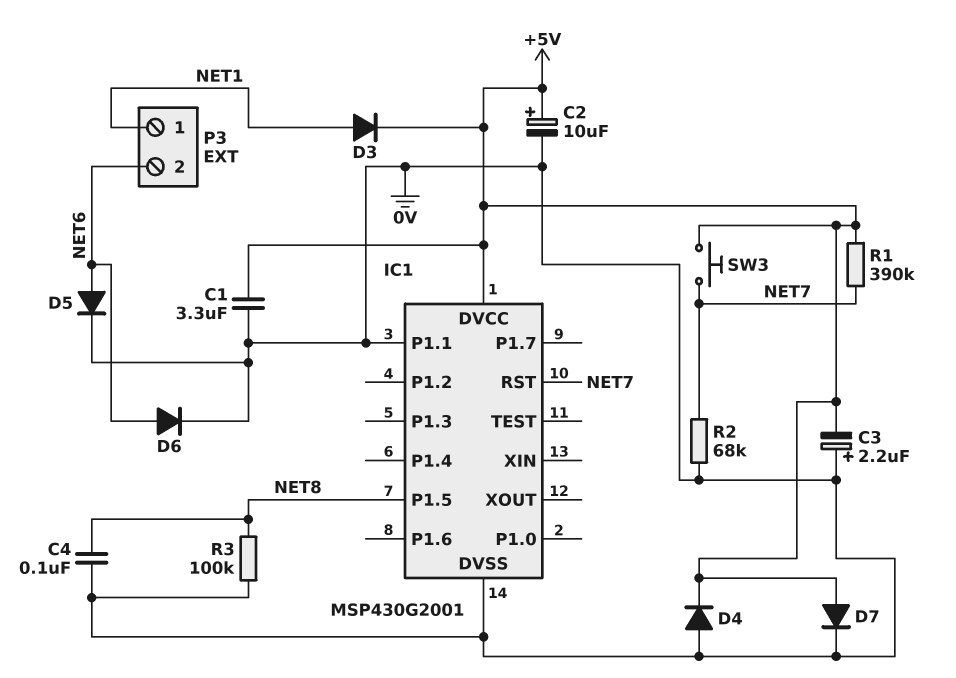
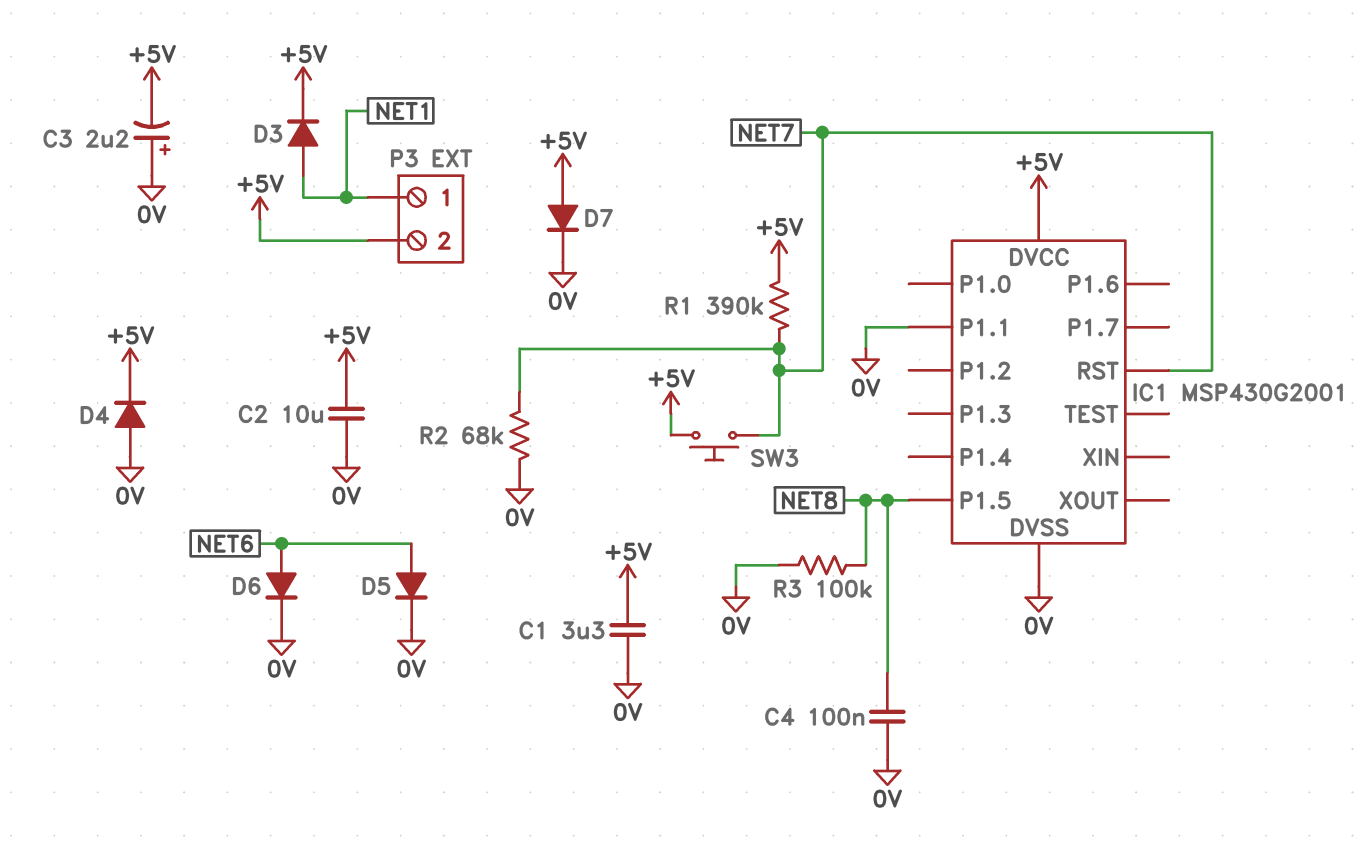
C2: 10uF (plus +5V, minus 0V) -> 10uF (+5V, 0V)
P3 pin 2: NET6 -> +5V

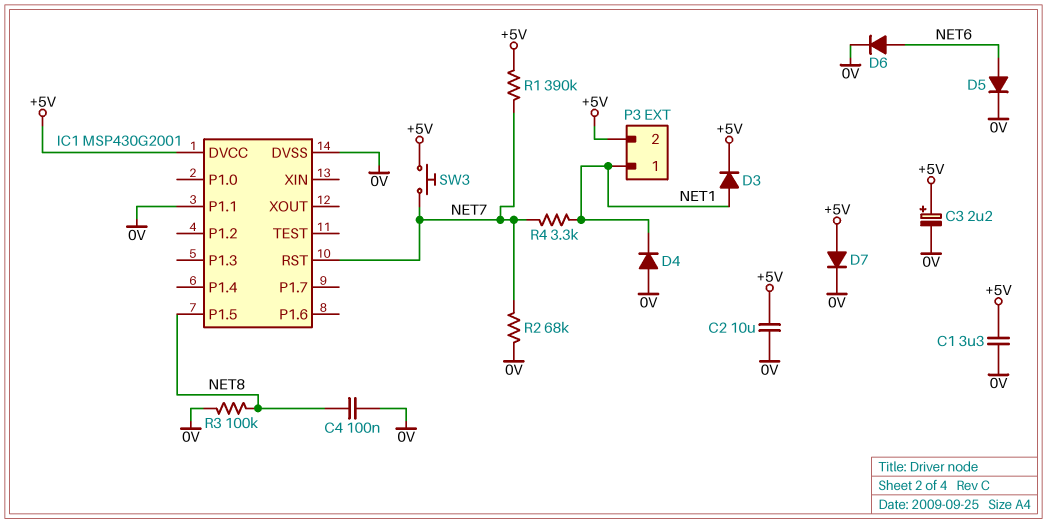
C3: 2.2uF (plus 0V, minus +5V) -> 2.2uF (plus +5V, minus 0V)
D4: diode (A 0V, K +5V) -> diode (A 0V, K NET1)
R4: none -> 3.3k (NET1, NET7)

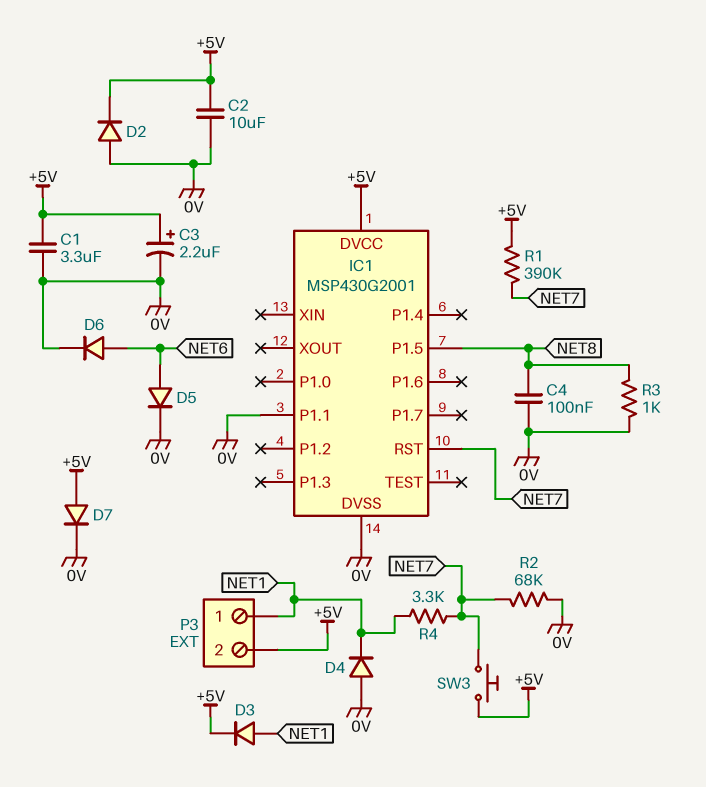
D2: none -> diode (A 0V, K +5V)
R3: 100k (0V, NET8) -> 1k (0V, NET8)

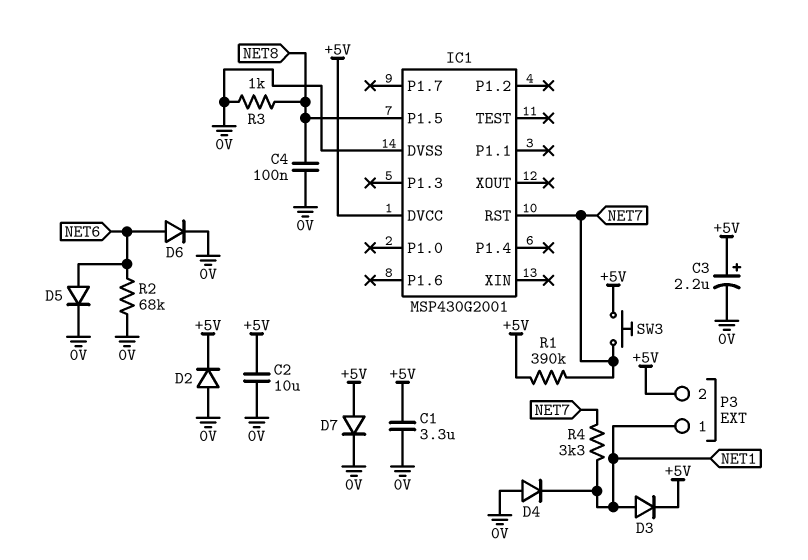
IC1 pin P1.1: 0V -> none
R2: 68k (0V, NET7) -> 68k (0V, NET6)

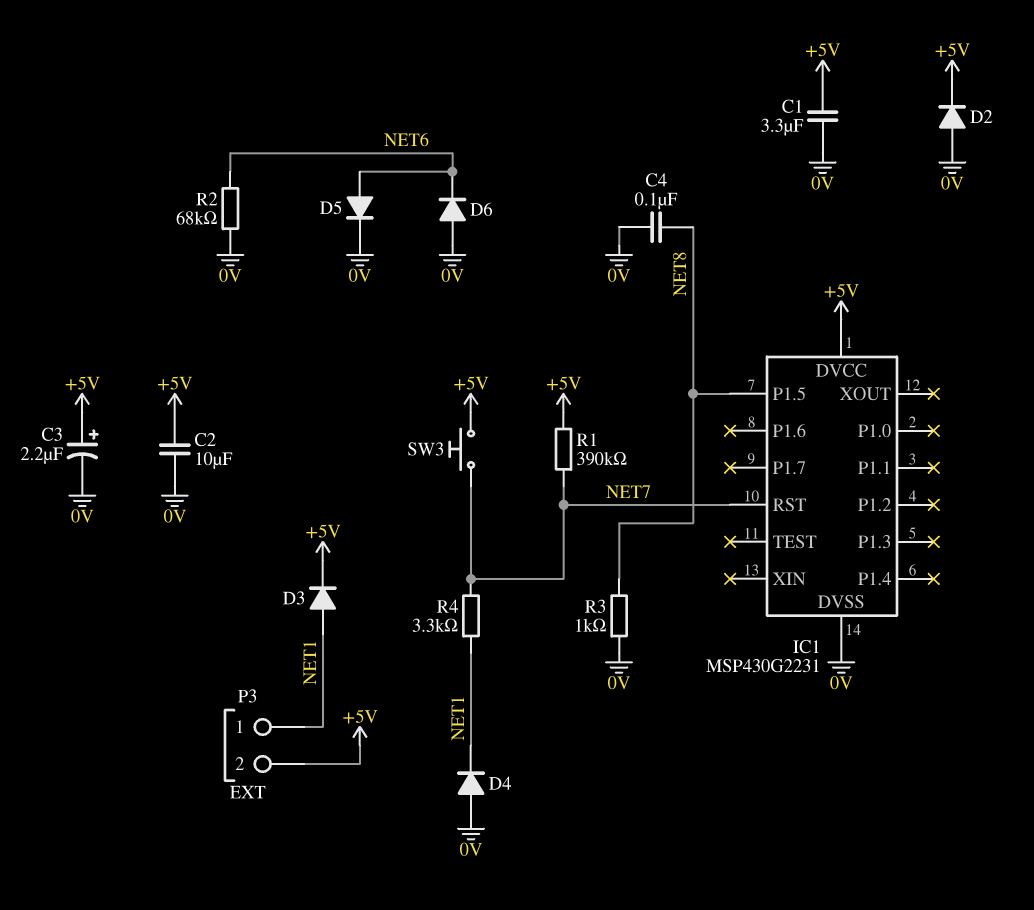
D6: diode (A NET6, K 0V) -> diode (A 0V, K NET6)
D7: diode (A +5V, K 0V) -> none
IC1: MSP430G2001 -> MSP430G2231

